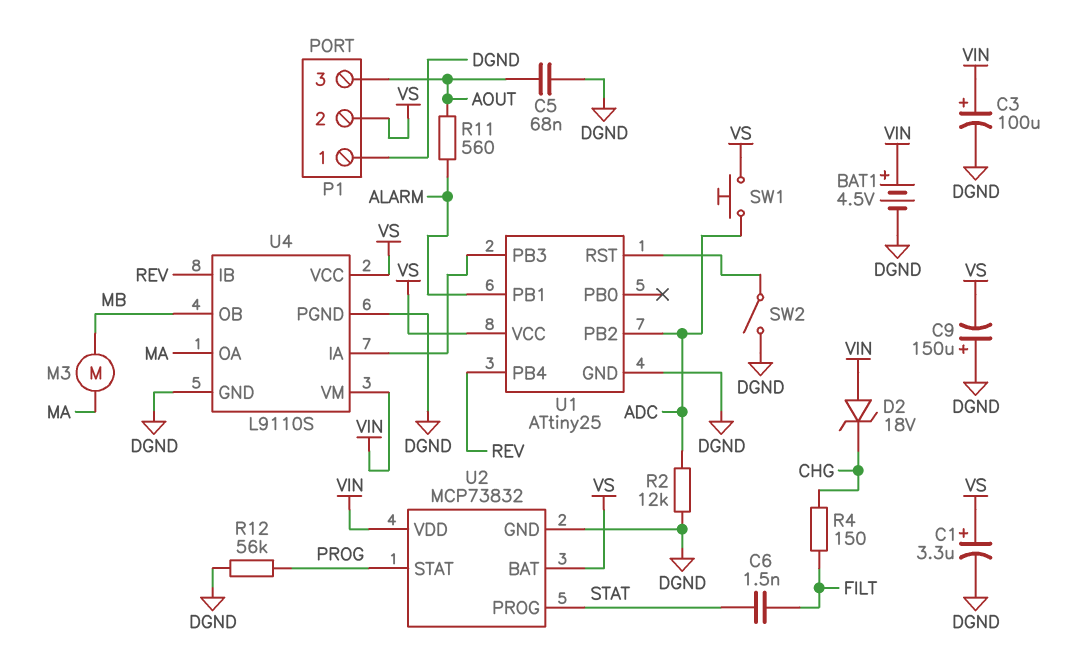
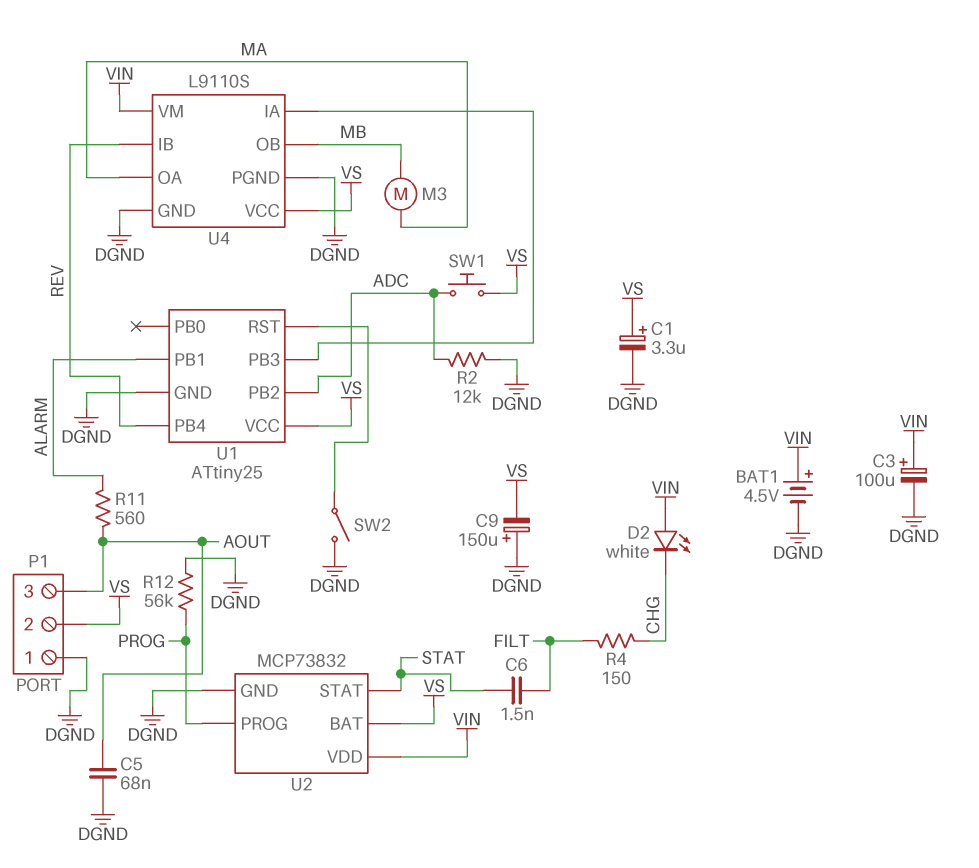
D2: zener 18V (A VIN, K CHG) -> LED white (A VIN, K CHG)
U2 pin PROG: STAT -> PROG
U2 pin STAT: PROG -> STAT

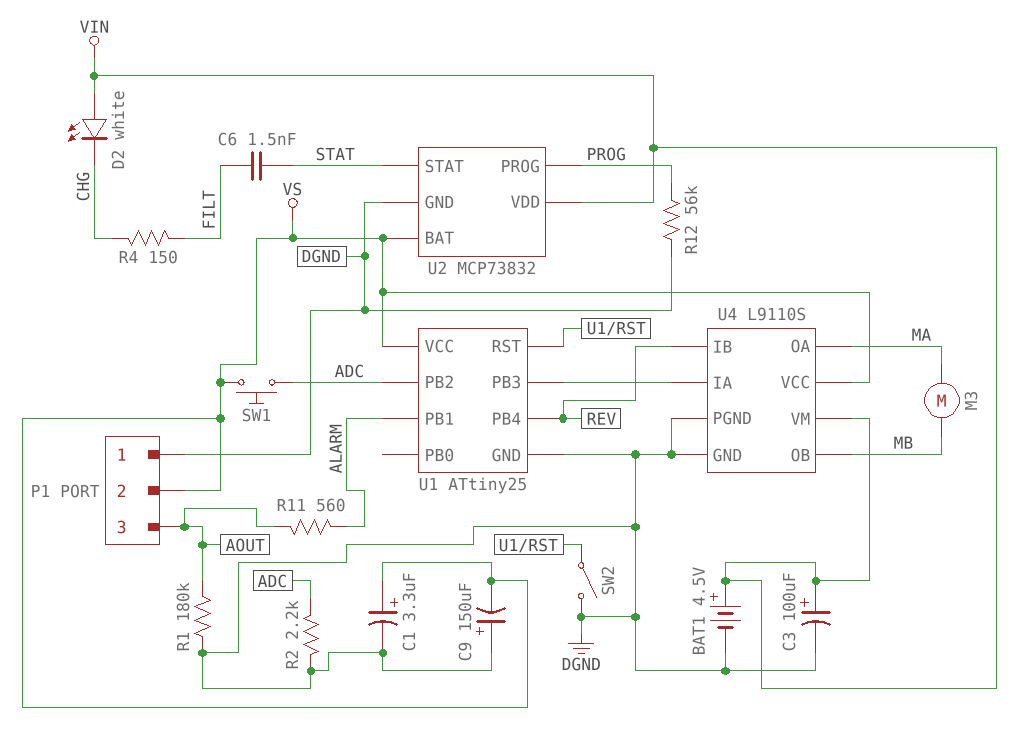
C5: 68nF (AOUT, DGND) -> none
R1: none -> 180k (AOUT, DGND)
R2: 12k (ADC, DGND) -> 2.2k (ADC, DGND)

